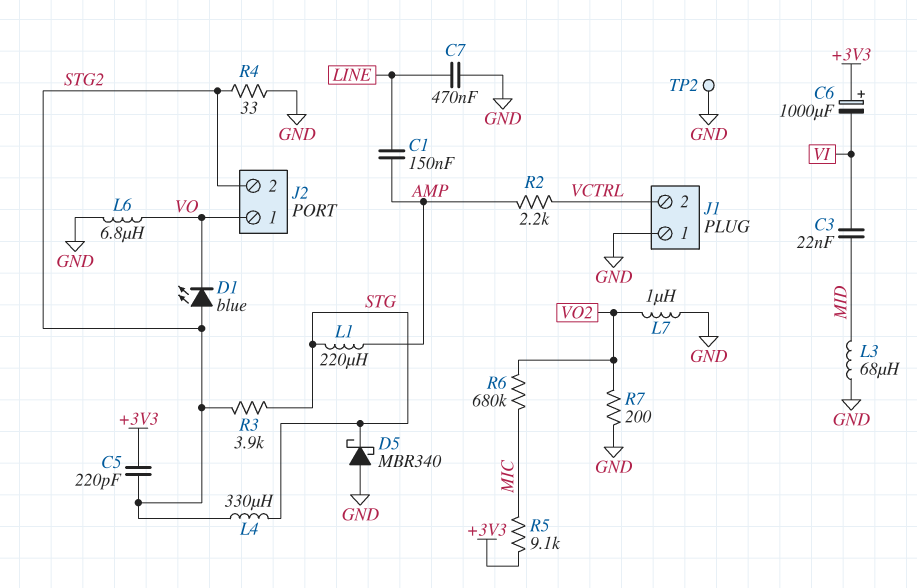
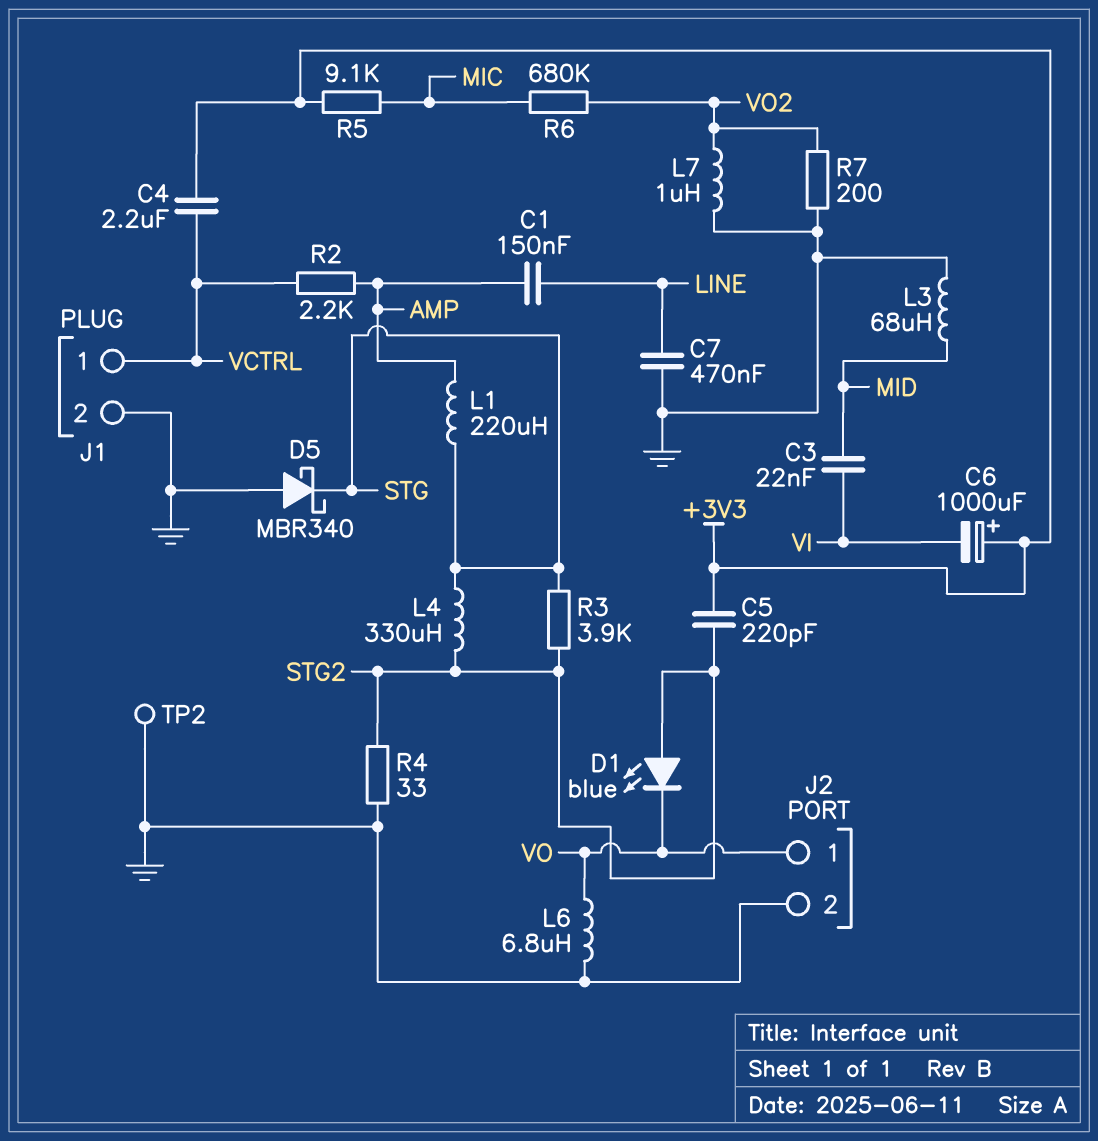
C4: none -> 2.2uF (+3V3, VCTRL)
J1 pin 1: GND -> VCTRL
J1 pin 2: VCTRL -> GND
J2 pin 2: STG2 -> GND

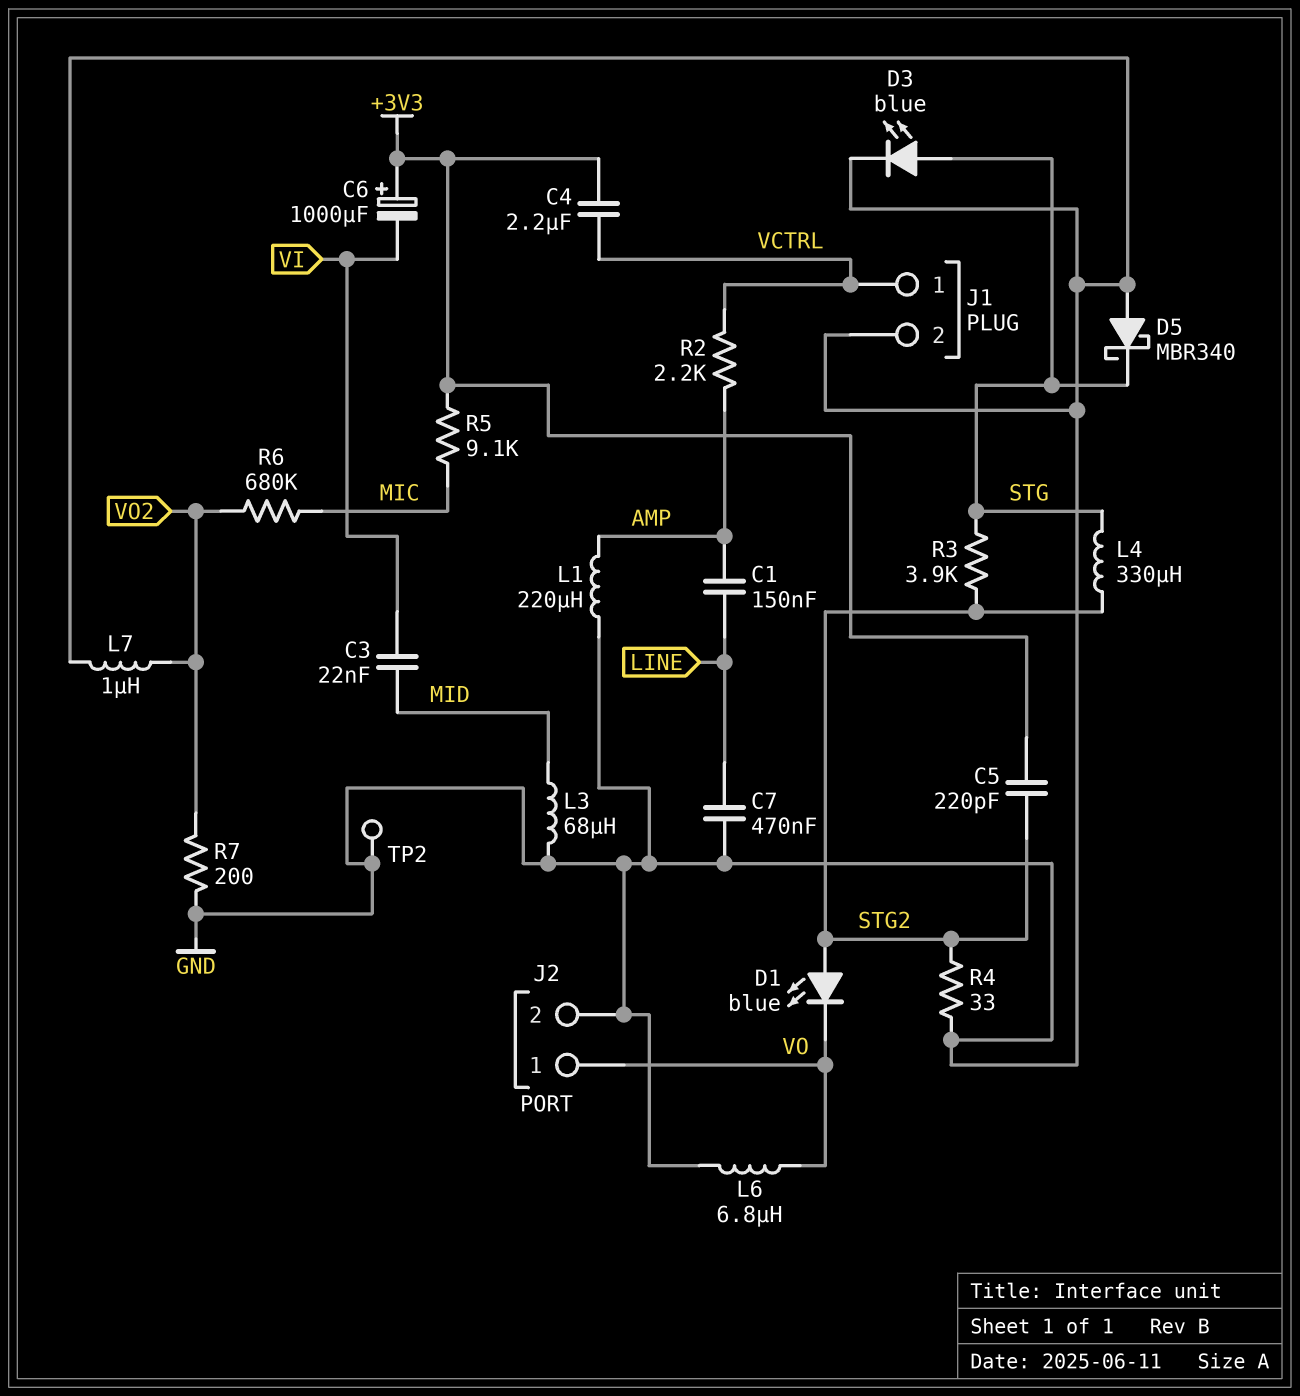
D3: none -> LED blue (A STG, K GND)
L1: 220uH (AMP, STG) -> 220uH (AMP, GND)

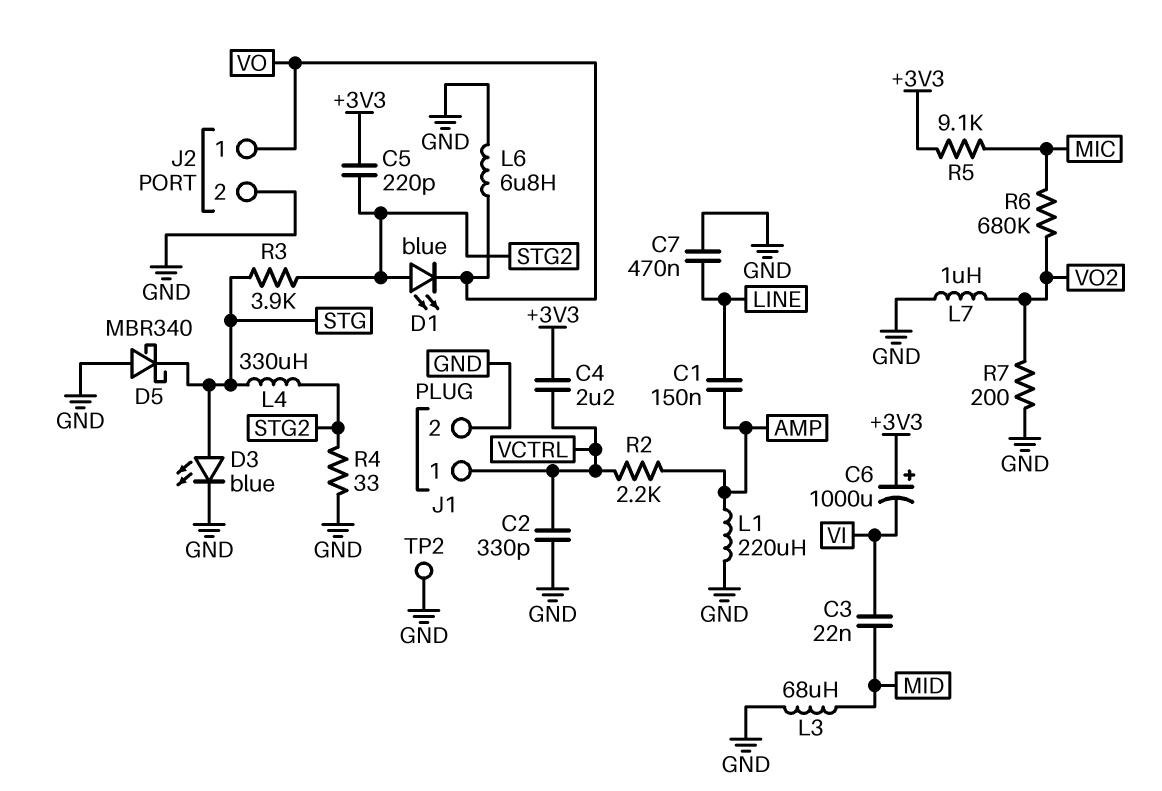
C2: none -> 330pF (GND, VCTRL)

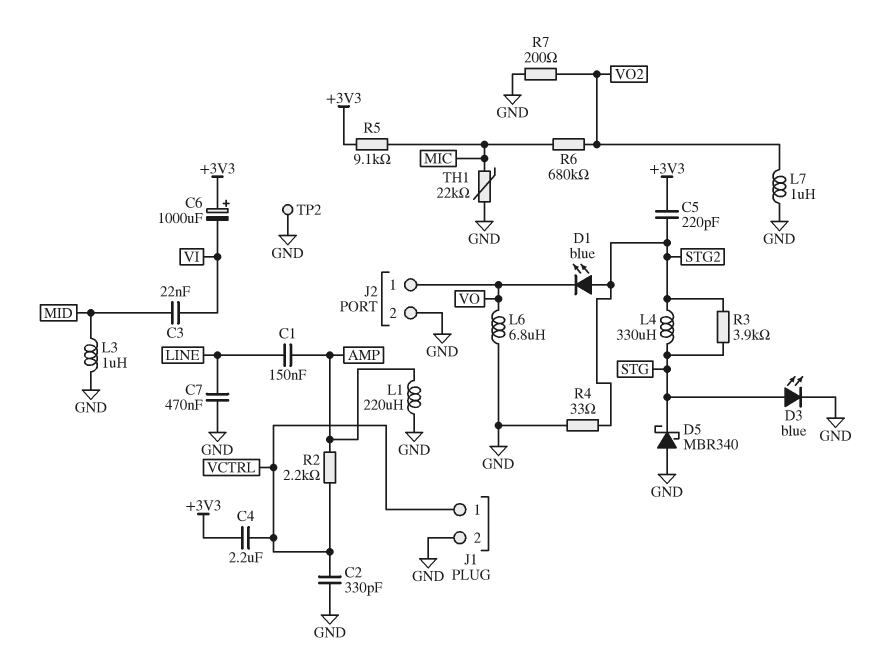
L3: 68uH (GND, MID) -> 1uH (GND, MID)
TH1: none -> 22k (GND, MIC)

